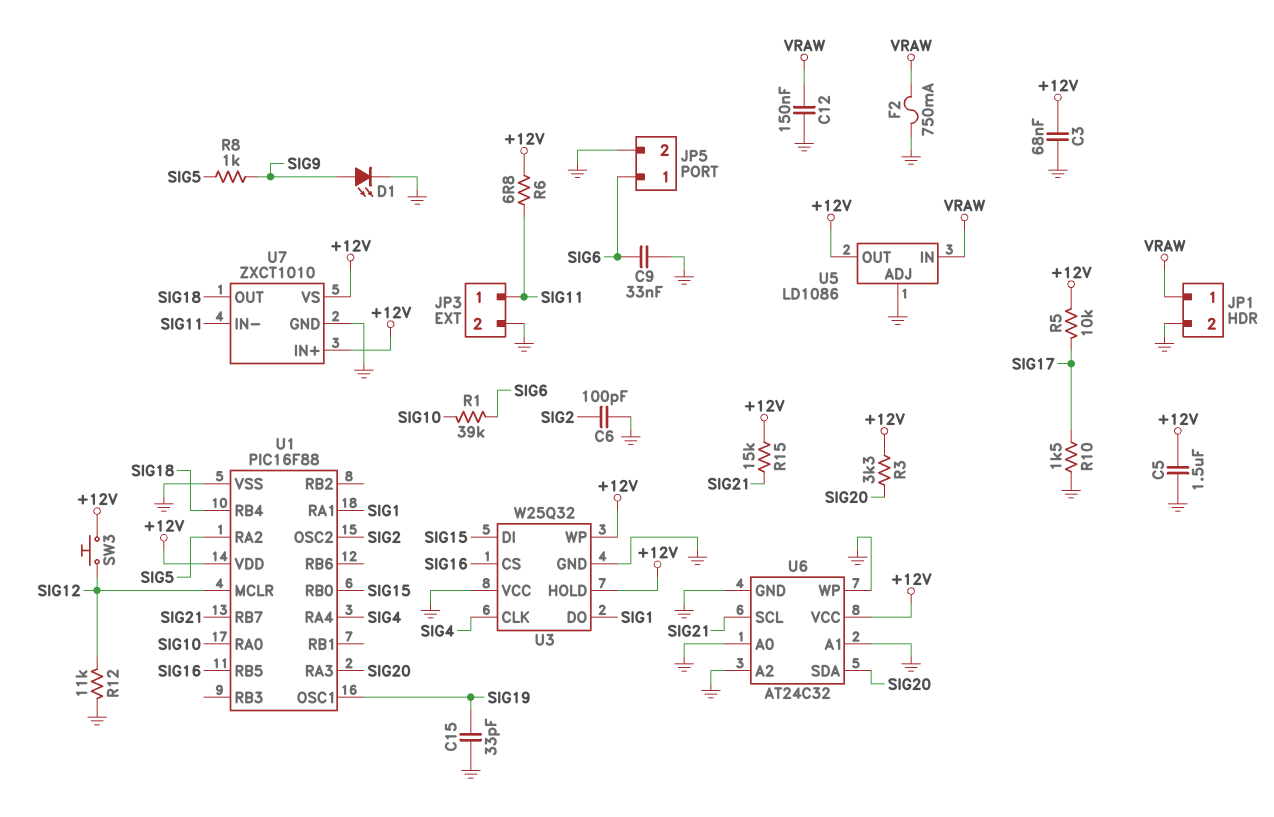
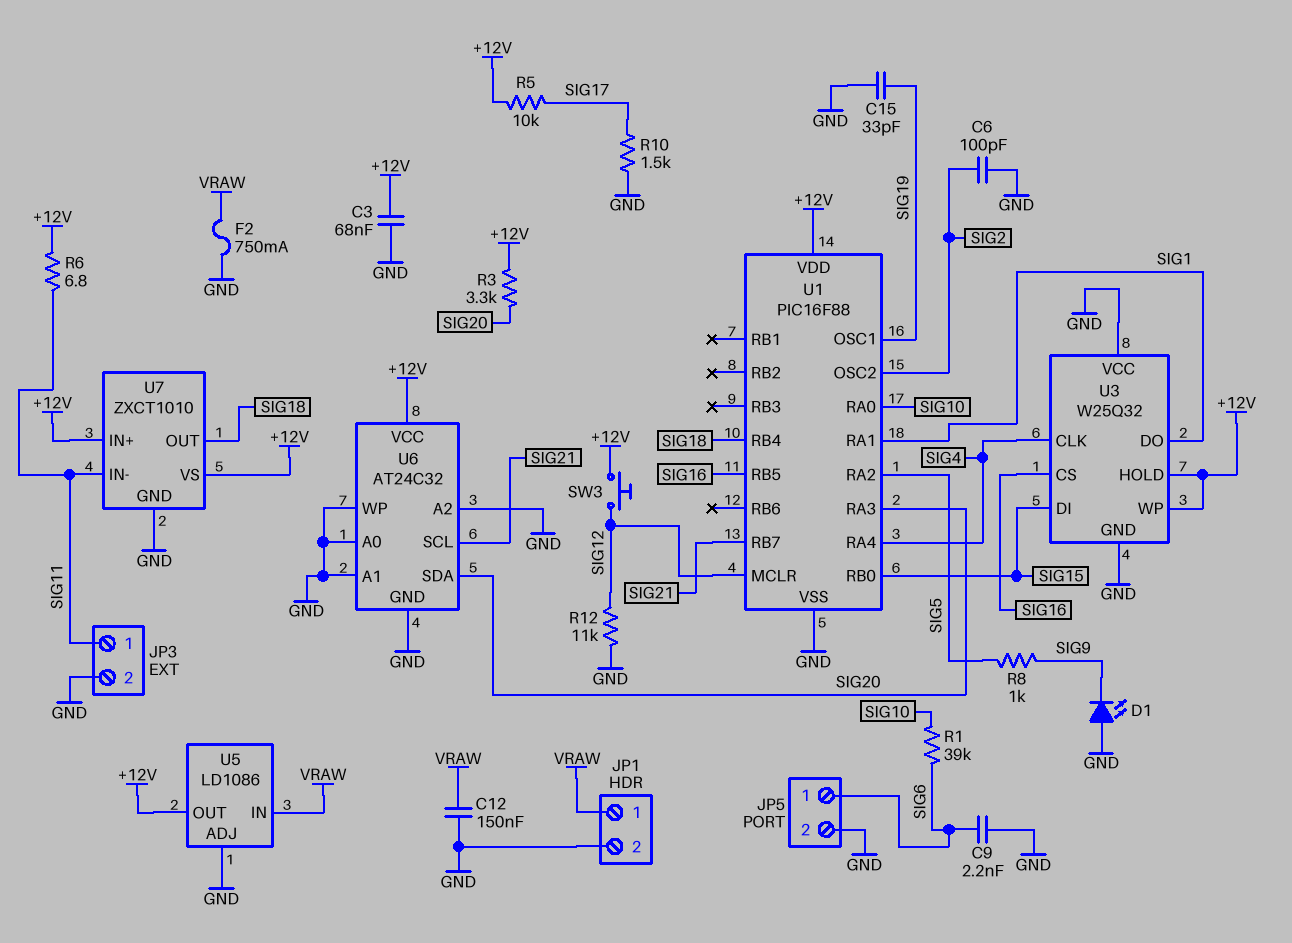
C5: 1.5uF (+12V, GND) -> none
C9: 33nF (GND, SIG6) -> 2.2nF (GND, SIG6)
D1: LED (A SIG9, K GND) -> LED (A GND, K SIG9)
R15: 15k (+12V, SIG21) -> none

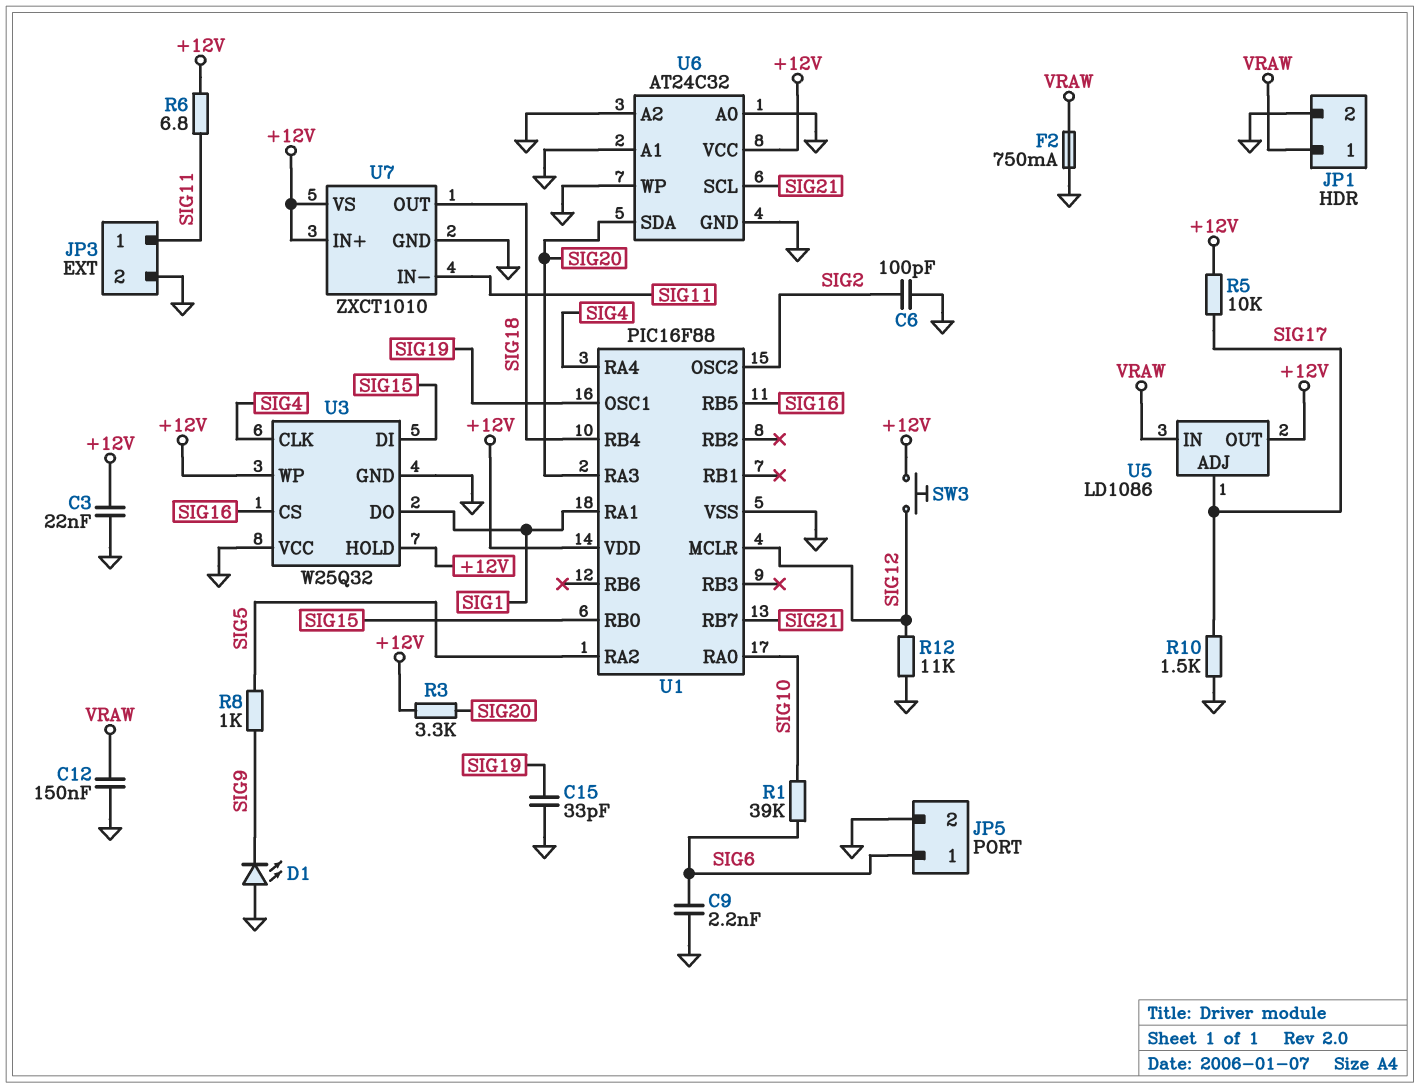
C3: 68nF (+12V, GND) -> 22nF (+12V, GND)
U5 pin ADJ: GND -> SIG17

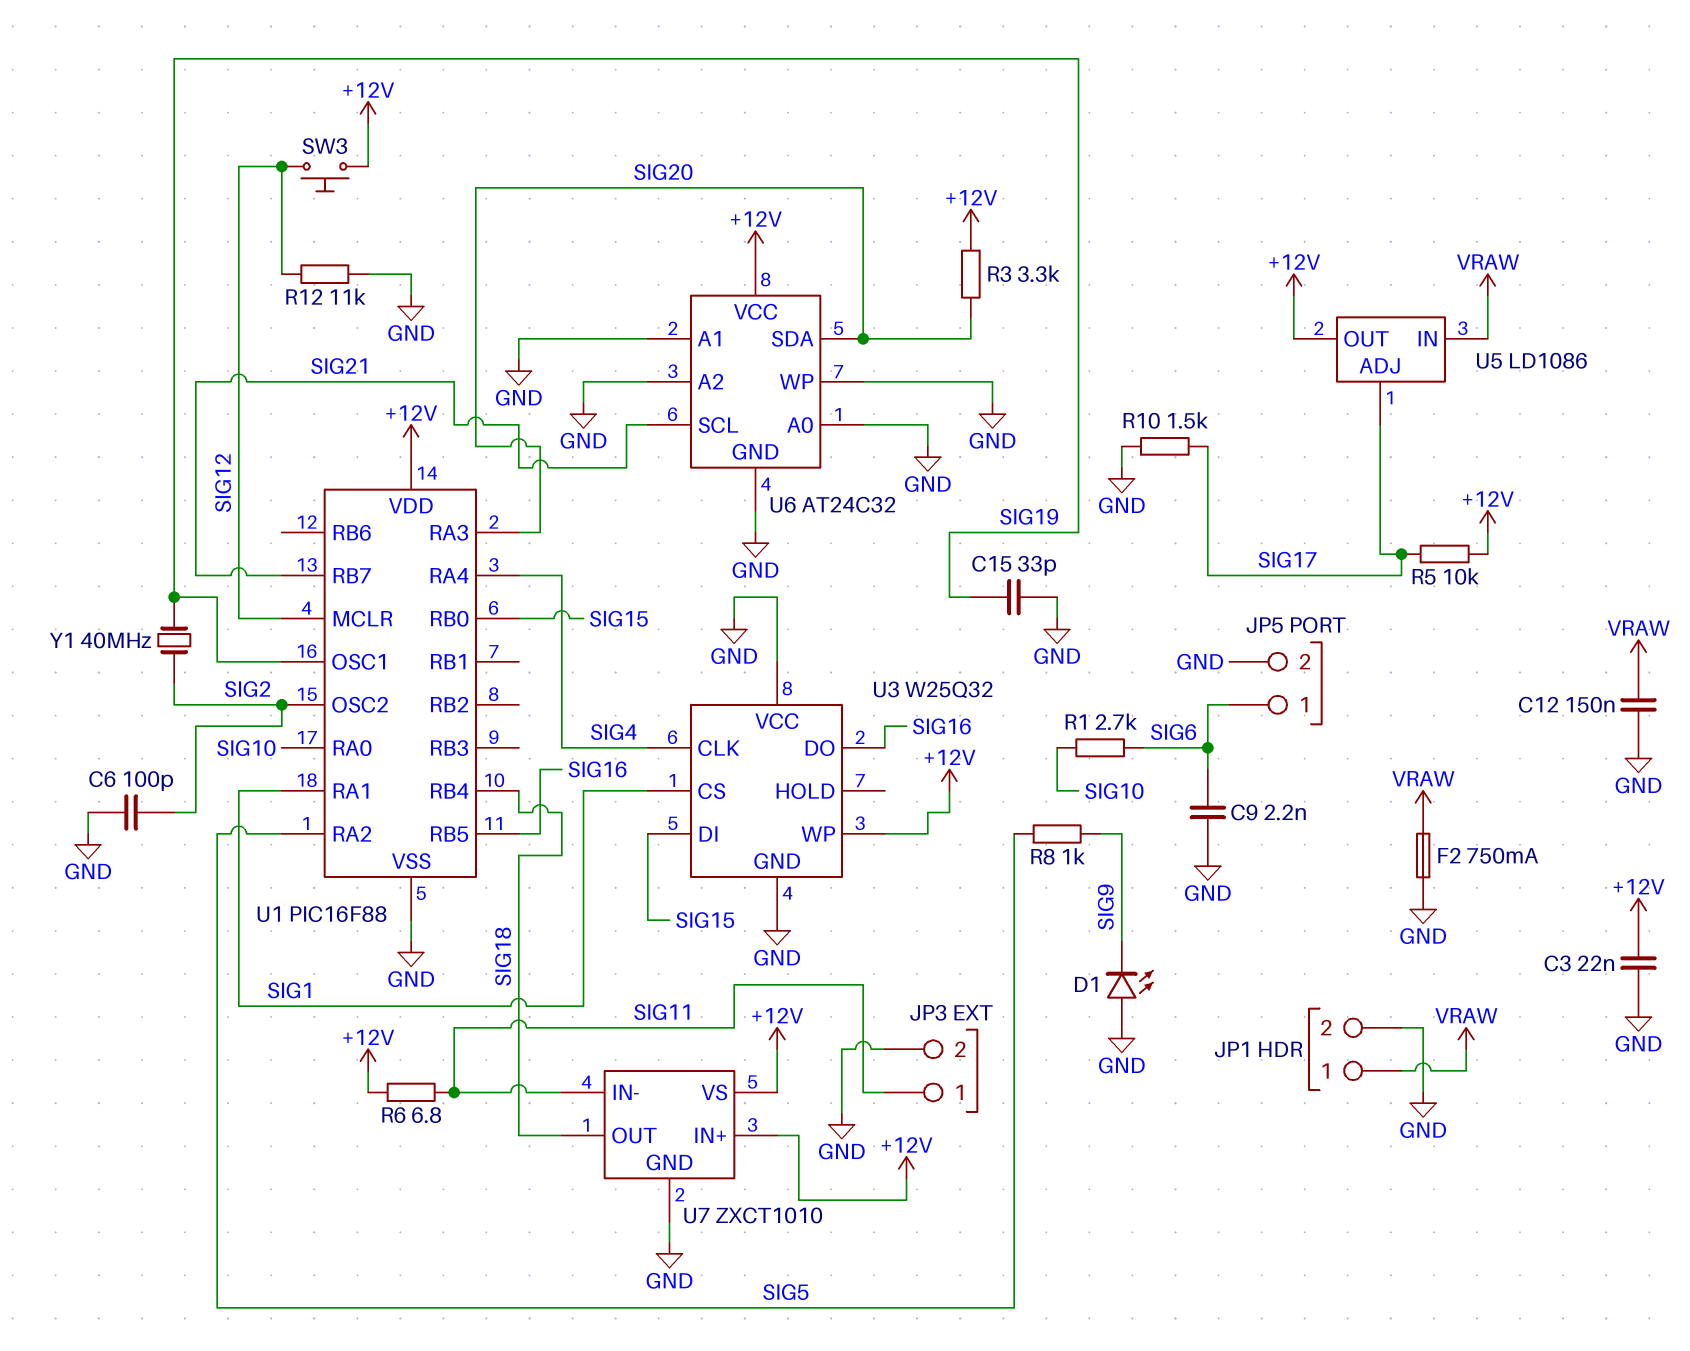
R1: 39k (SIG6, SIG10) -> 2.7k (SIG6, SIG10)
U3 pin CS: SIG16 -> SIG1
U3 pin DO: SIG1 -> SIG16
U3 pin HOLD: +12V -> none
Y1: none -> 40MHz (SIG2, SIG19)

